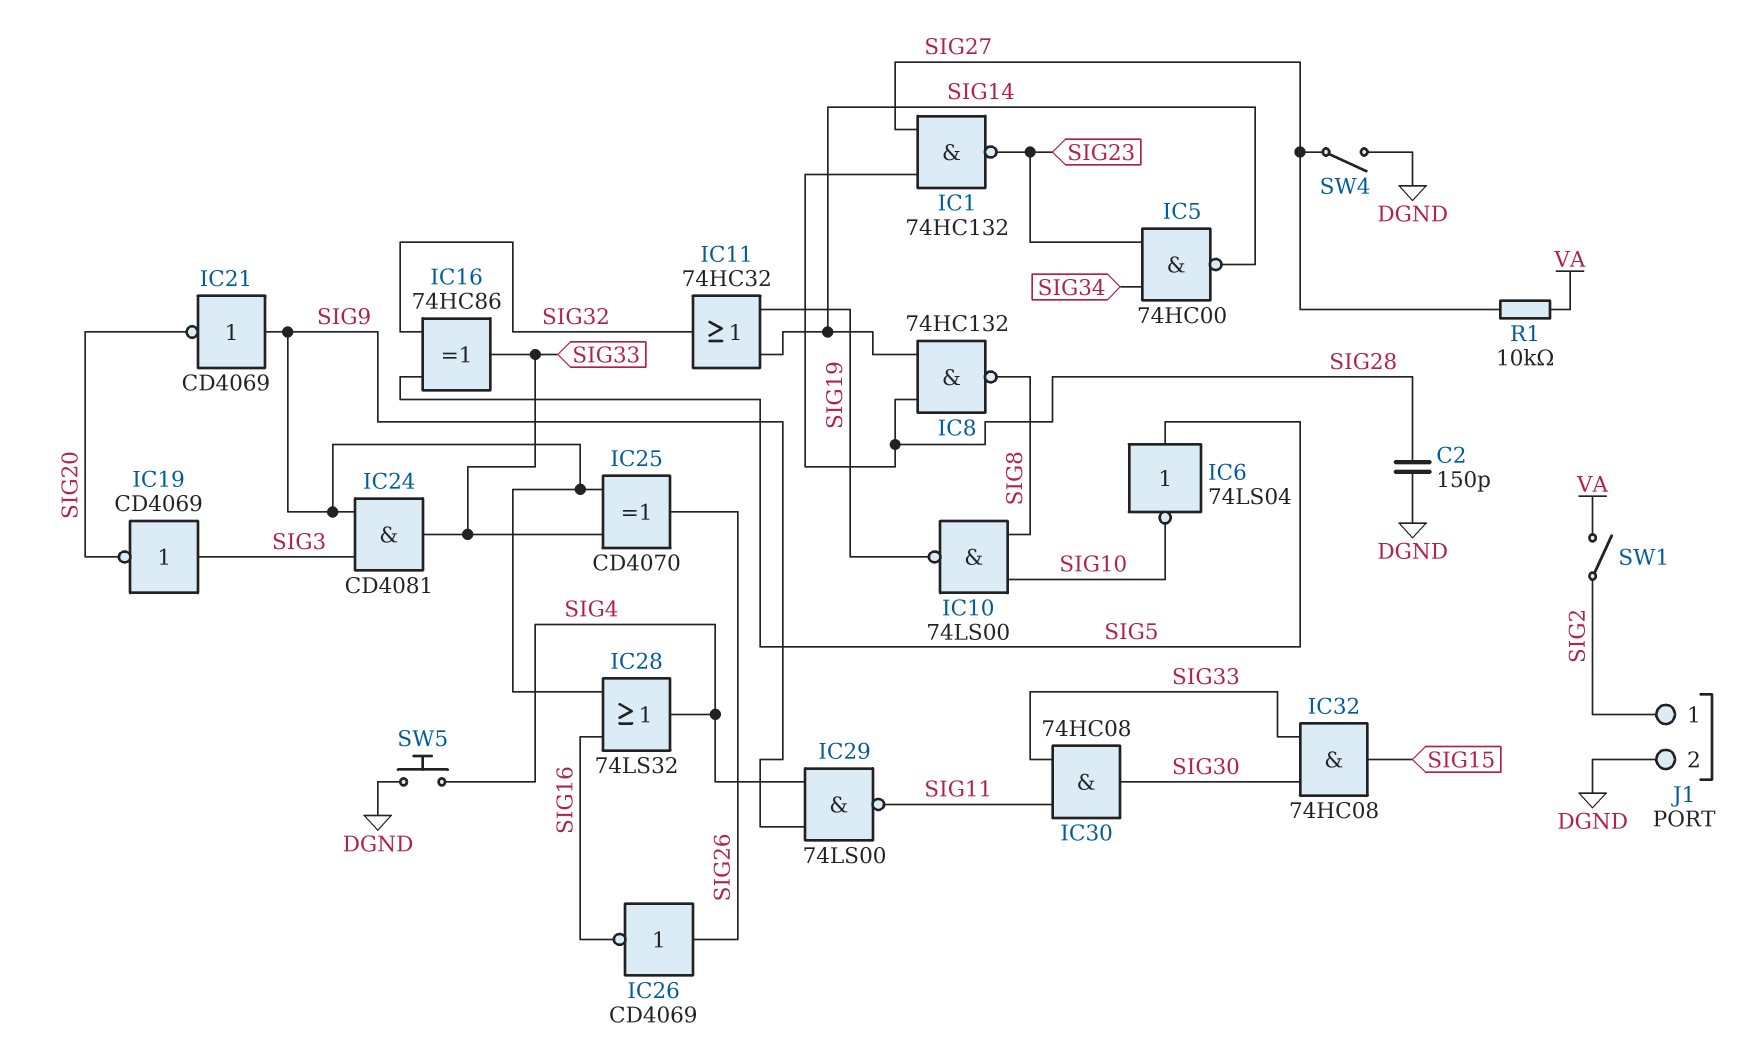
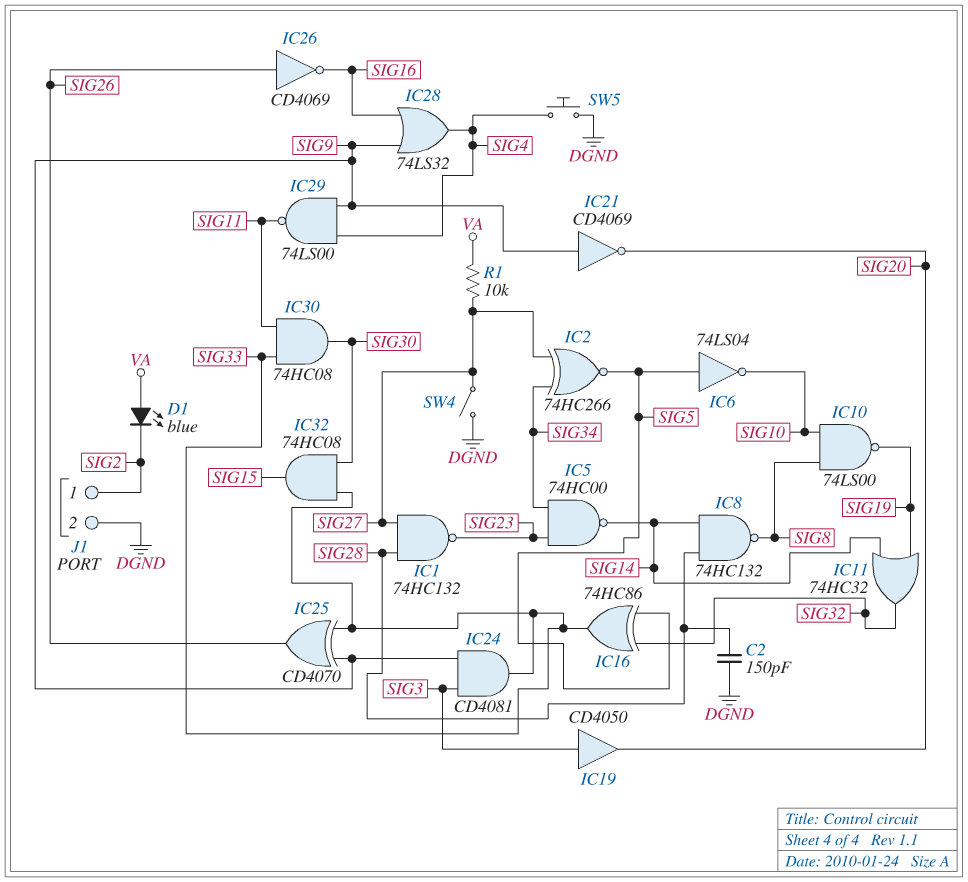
D1: none -> LED blue (A VA, K SIG2)
IC2: none -> XNOR 74HC266 (in SIG27, in SIG34, out SIG5)
IC19: NOT CD4069 (in SIG3, out SIG20) -> buffer CD4050 (in SIG3, out SIG20)
SW1: switch (SIG2, VA) -> none

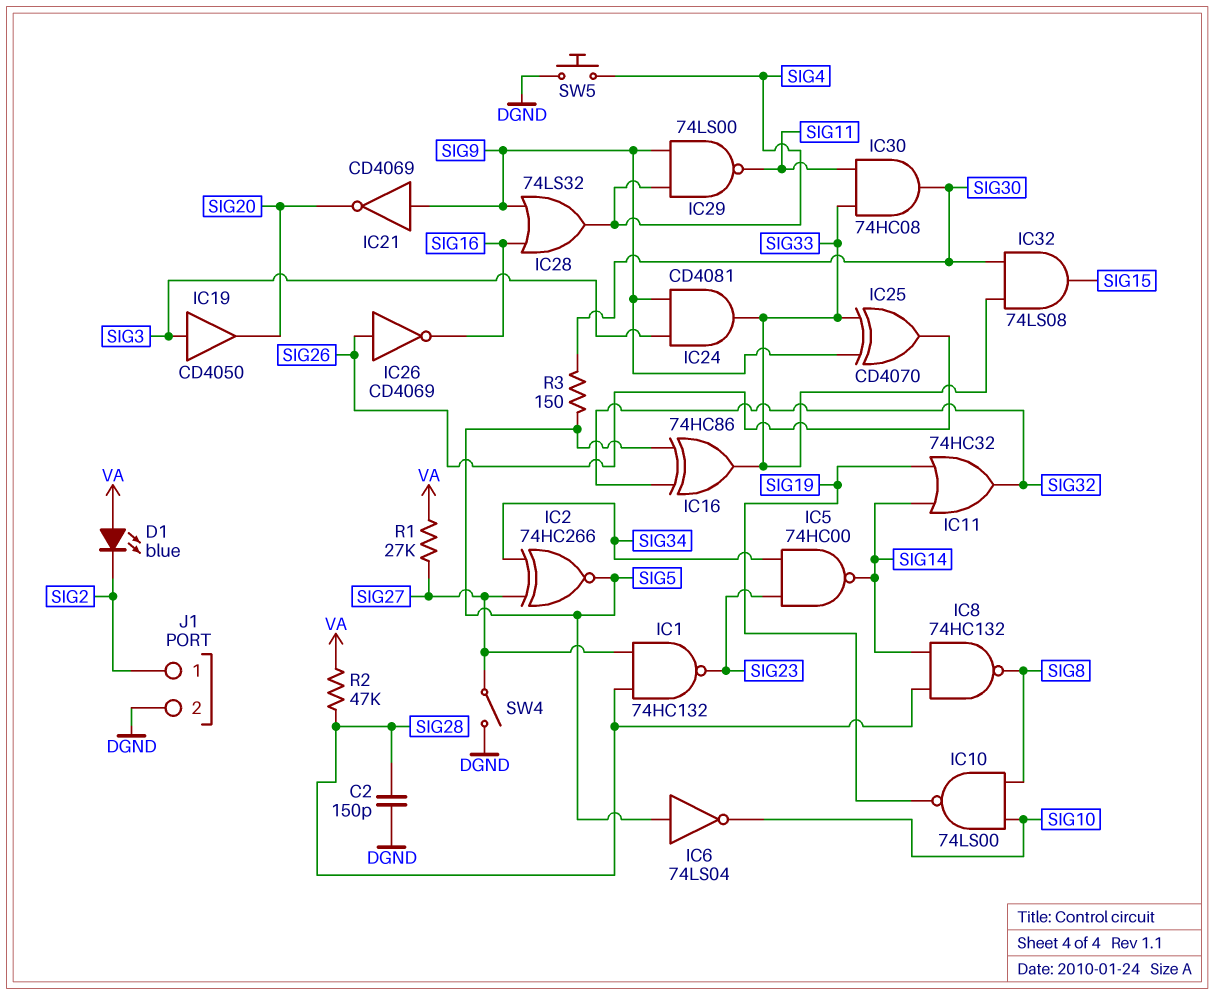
IC32: AND 74HC08 (in SIG30, in SIG33, out SIG15) -> AND 74LS08 (in SIG30, in SIG33, out SIG15)
R1: 10k (SIG27, VA) -> 27k (SIG27, VA)
R2: none -> 47k (SIG28, VA)
R3: none -> 150 (SIG5, SIG30)

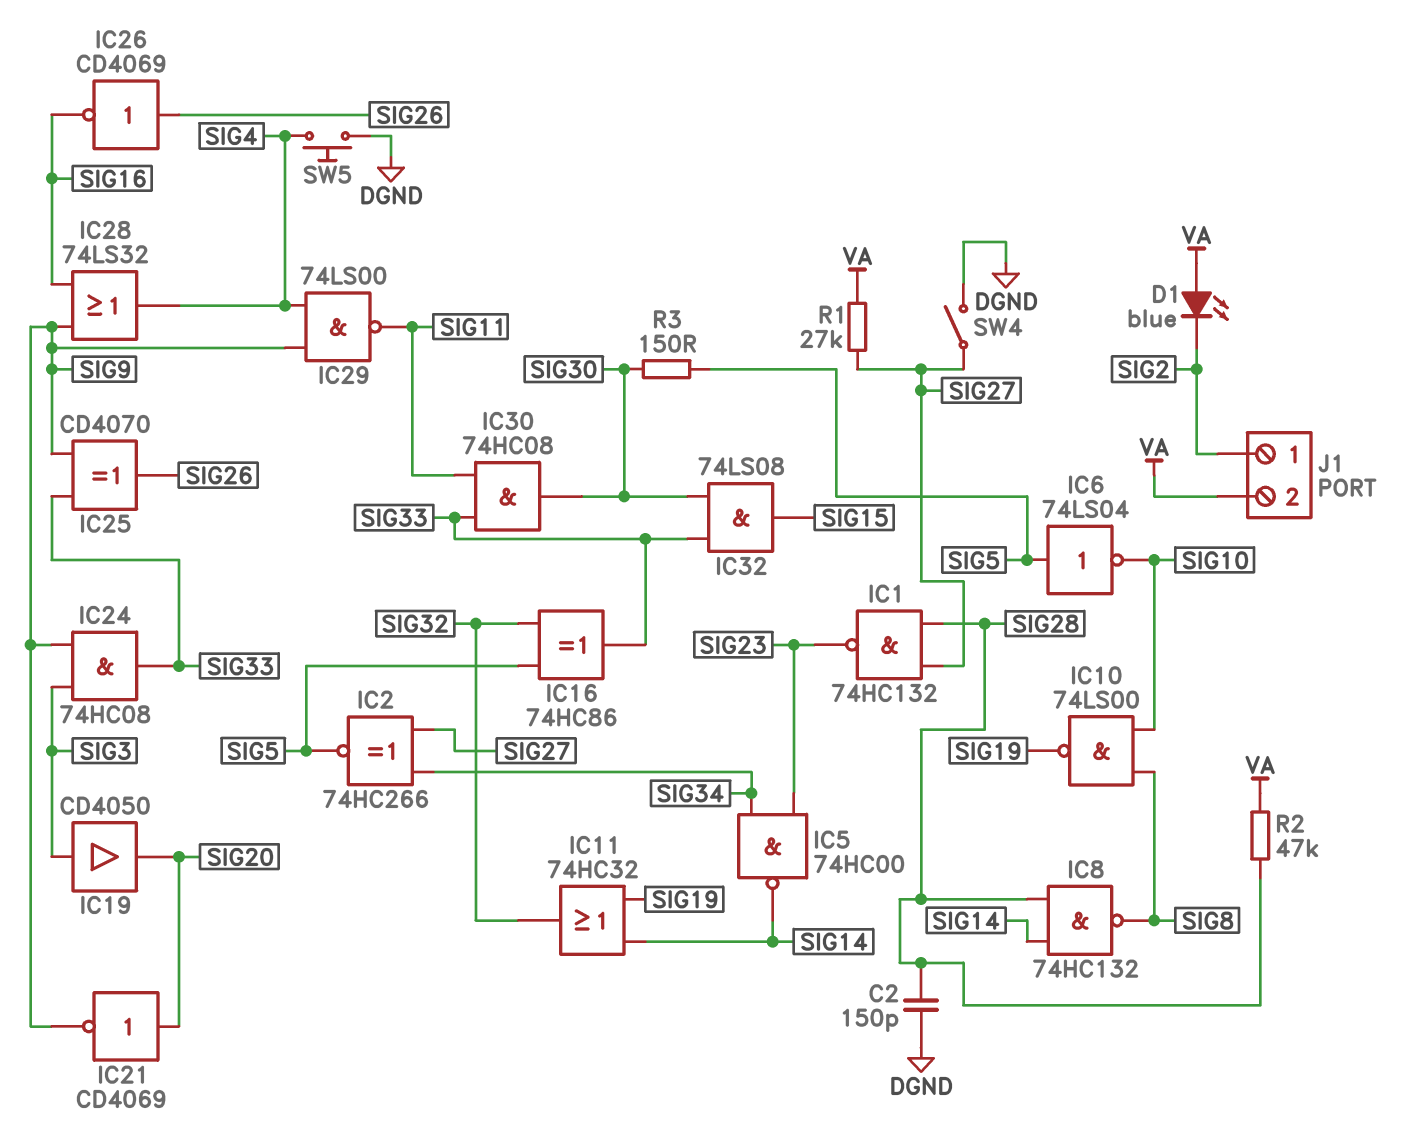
IC21: NOT CD4069 (in SIG9, out SIG20) -> NOT CD4069 (in SIG20, out SIG9)
IC24: AND CD4081 (in SIG3, in SIG9, out SIG33) -> AND 74HC08 (in SIG3, in SIG9, out SIG33)
J1 pin 2: DGND -> VA

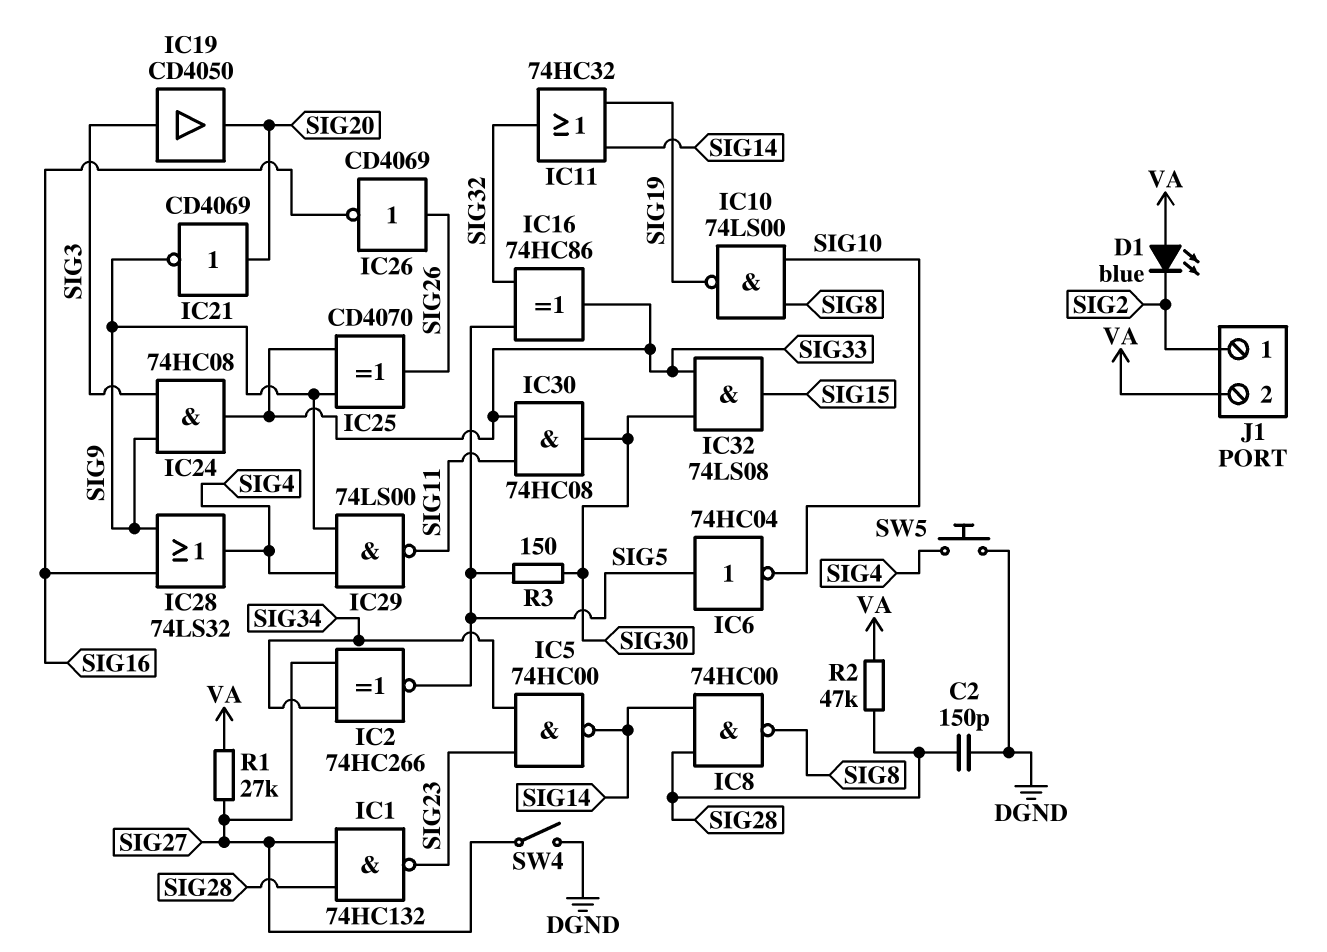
IC6: NOT 74LS04 (in SIG5, out SIG10) -> NOT 74HC04 (in SIG5, out SIG10)
IC8: NAND 74HC132 (in SIG14, in SIG28, out SIG8) -> NAND 74HC00 (in SIG14, in SIG28, out SIG8)

